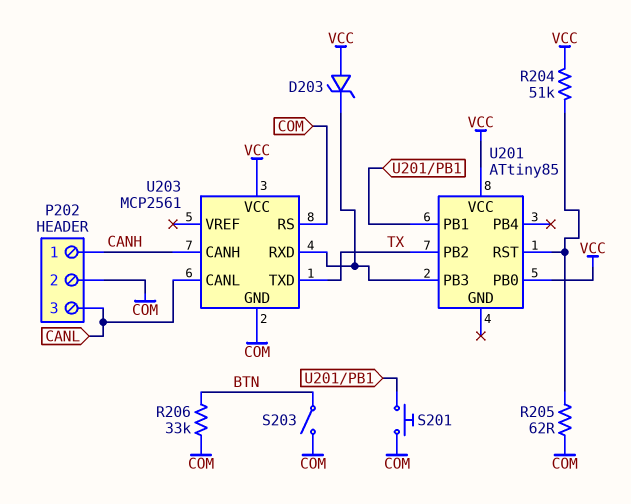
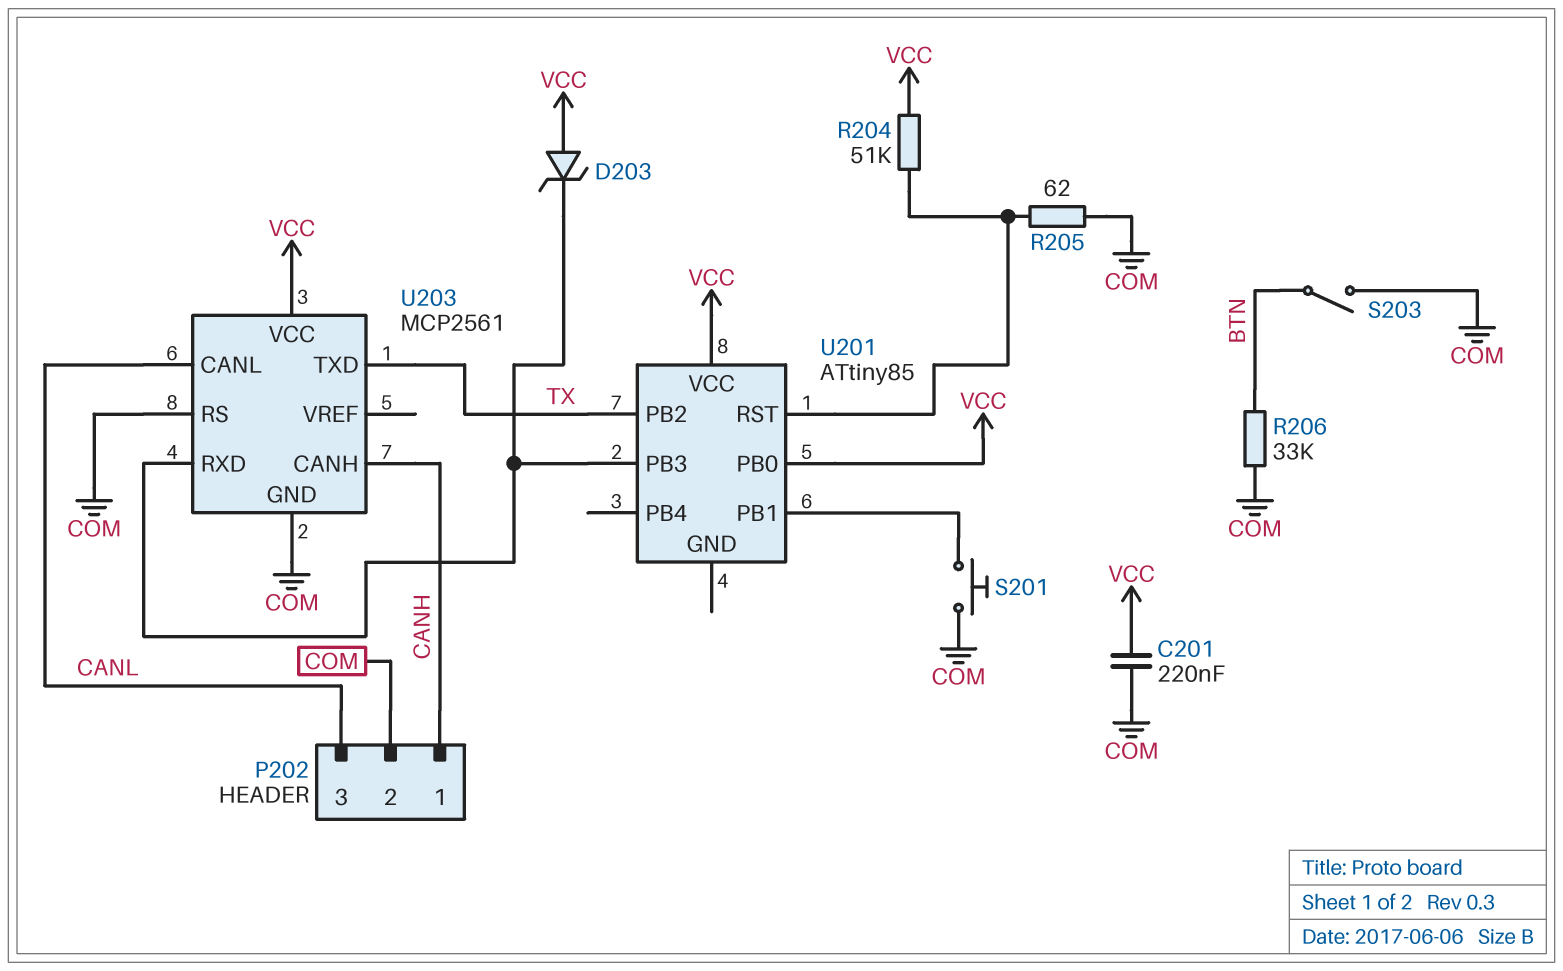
C201: none -> 220nF (COM, VCC)

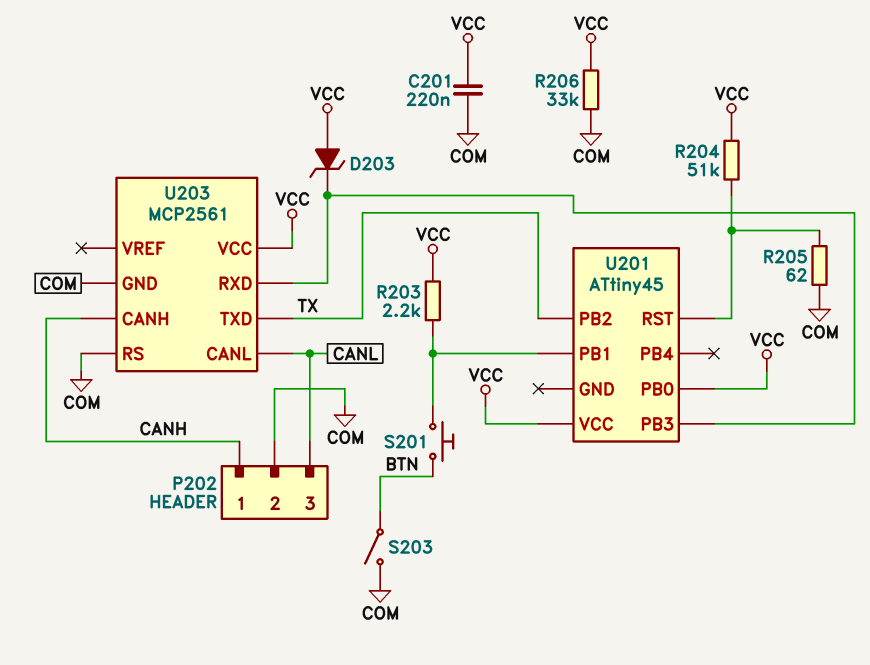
R203: none -> 2.2k (U201/PB1, VCC)
R206: 33k (BTN, COM) -> 33k (COM, VCC)
S201: button (COM, U201/PB1) -> button (BTN, U201/PB1)
U201: ATtiny85 -> ATtiny45

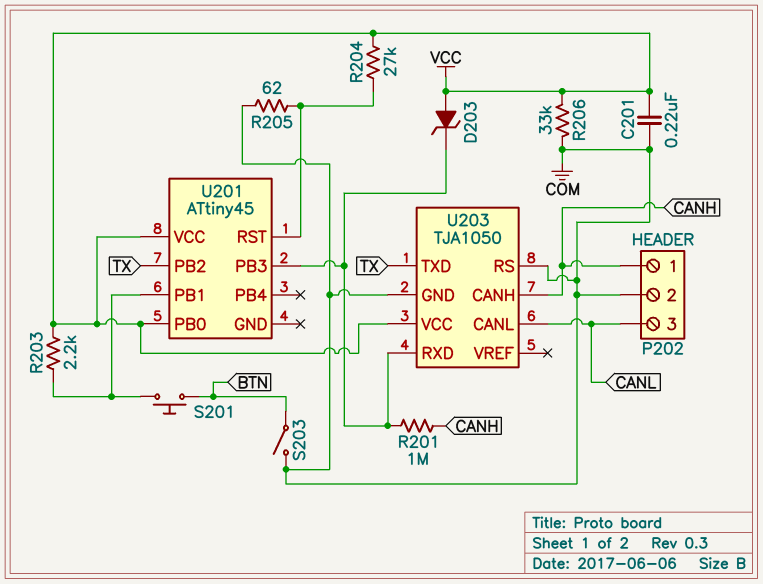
R201: none -> 1M (CANH, U201/PB3)
R204: 51k (U201/RST, VCC) -> 27k (U201/RST, VCC)
U203: MCP2561 -> TJA1050

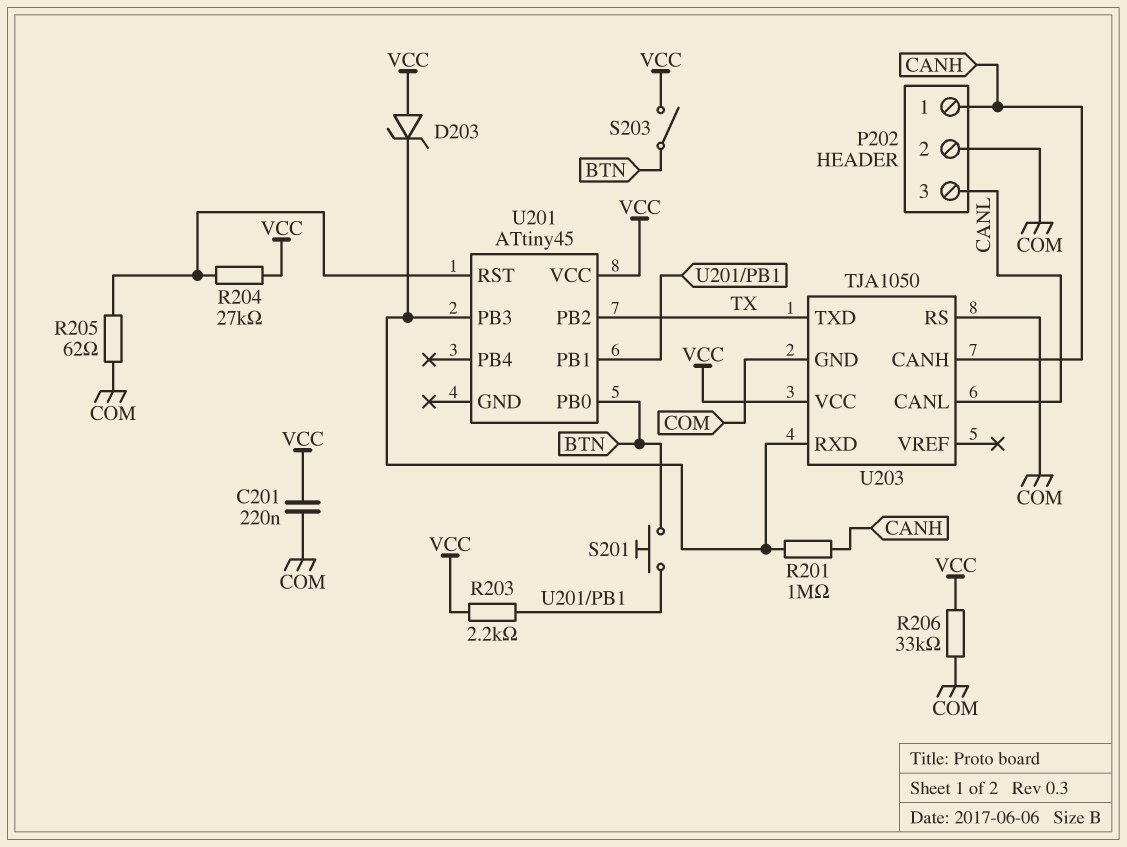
S203: switch (BTN, COM) -> switch (BTN, VCC)
U201 pin PB0: VCC -> BTN

